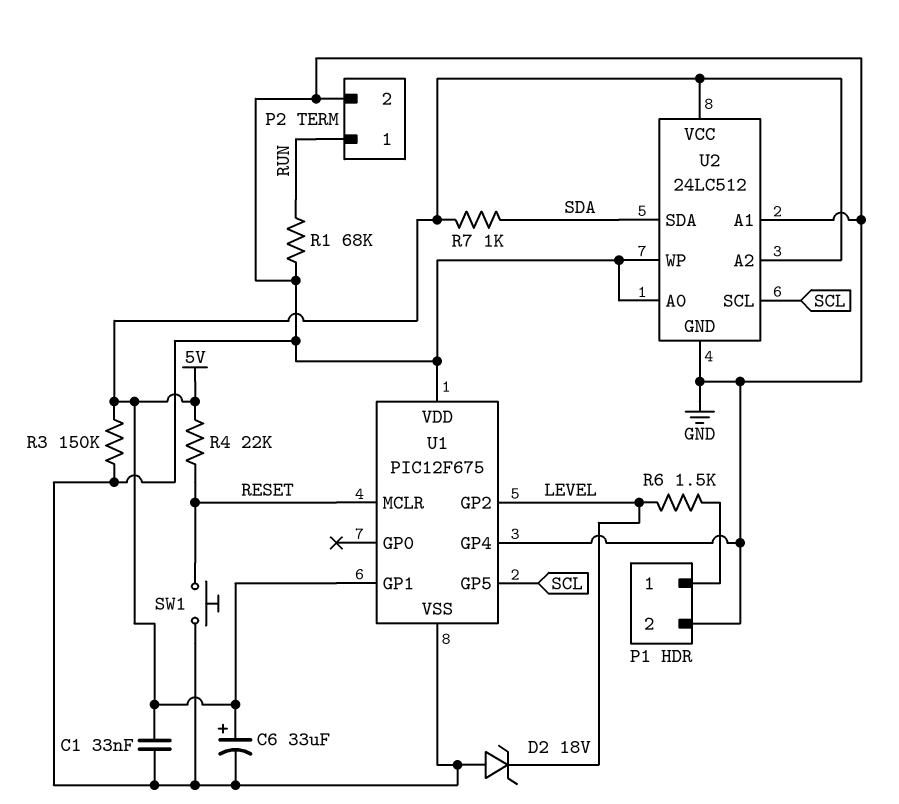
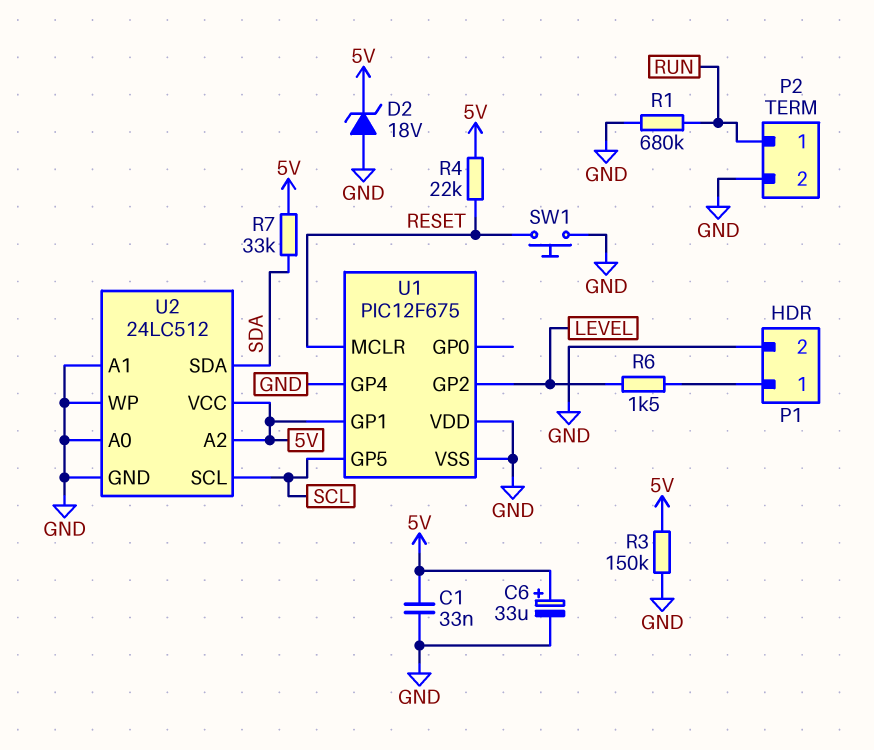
D2: zener 18V (A GND, K LEVEL) -> zener 18V (A GND, K 5V)
R1: 68k (GND, RUN) -> 680k (GND, RUN)
R7: 1k (5V, SDA) -> 33k (5V, SDA)

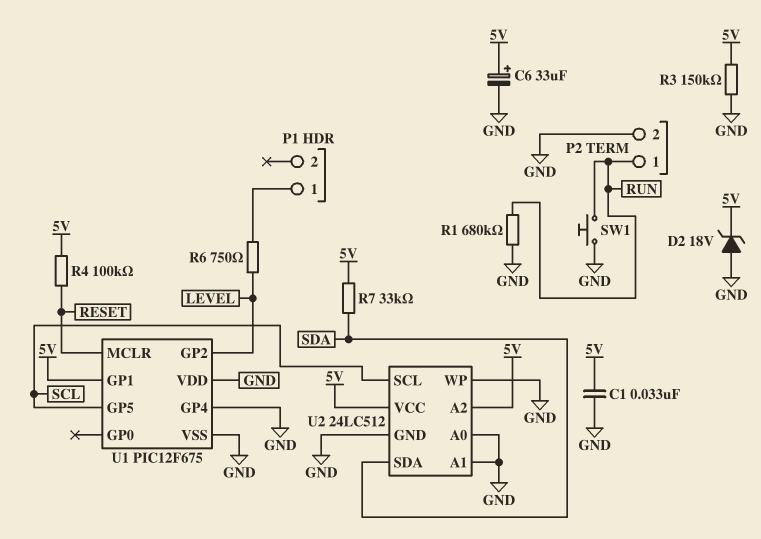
P1 pin 2: GND -> none
R4: 22k (5V, RESET) -> 100k (5V, RESET)
R6: 1.5k (LEVEL, P1/1) -> 750 (LEVEL, P1/1)
SW1: button (GND, RESET) -> button (GND, RUN)

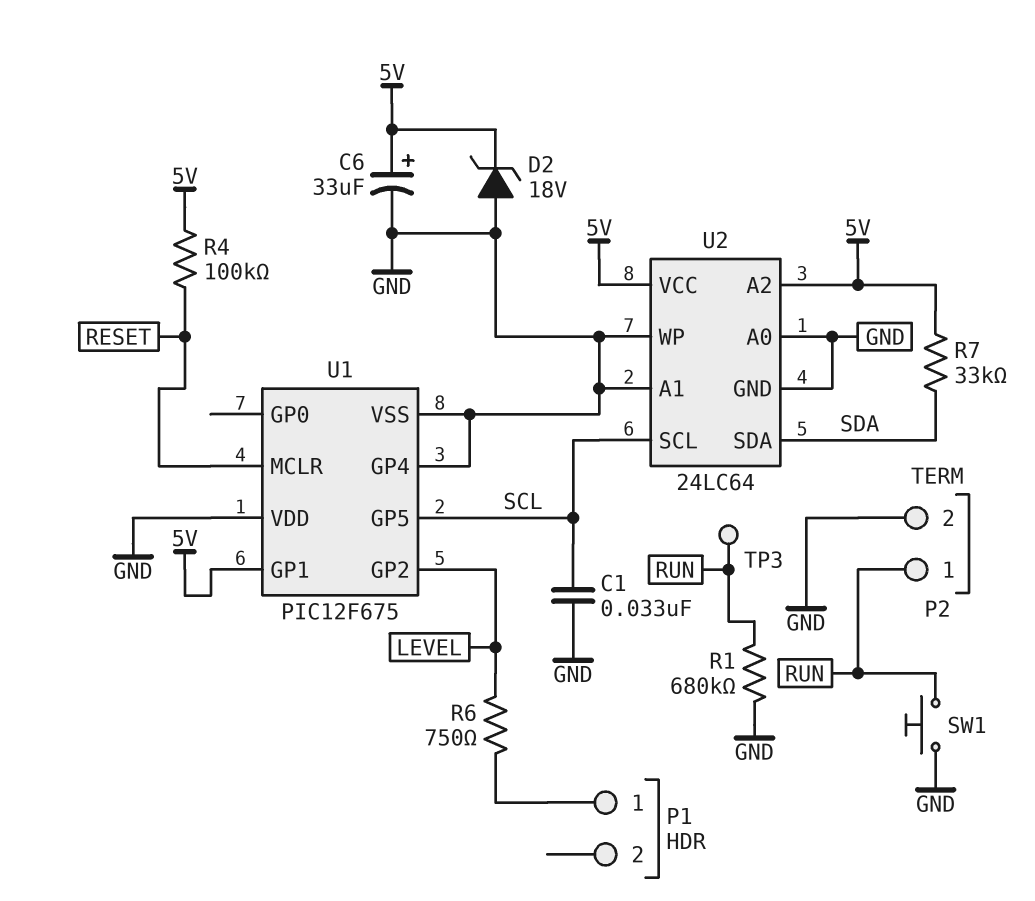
C1: 33nF (5V, GND) -> 33nF (GND, SCL)
R3: 150k (5V, GND) -> none
TP3: none -> test point (RUN)
U2: 24LC512 -> 24LC64

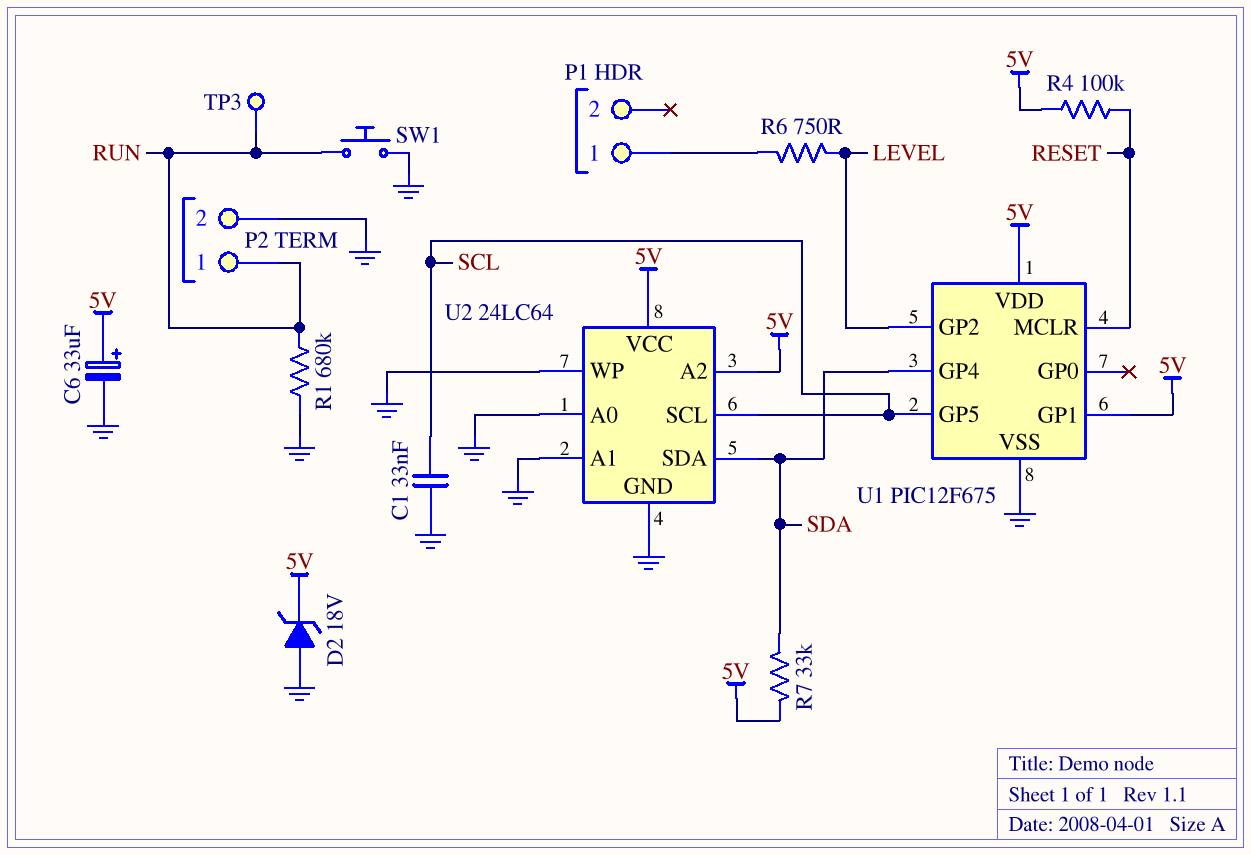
U1 pin GP4: GND -> SDA
U1 pin VDD: GND -> 5V

